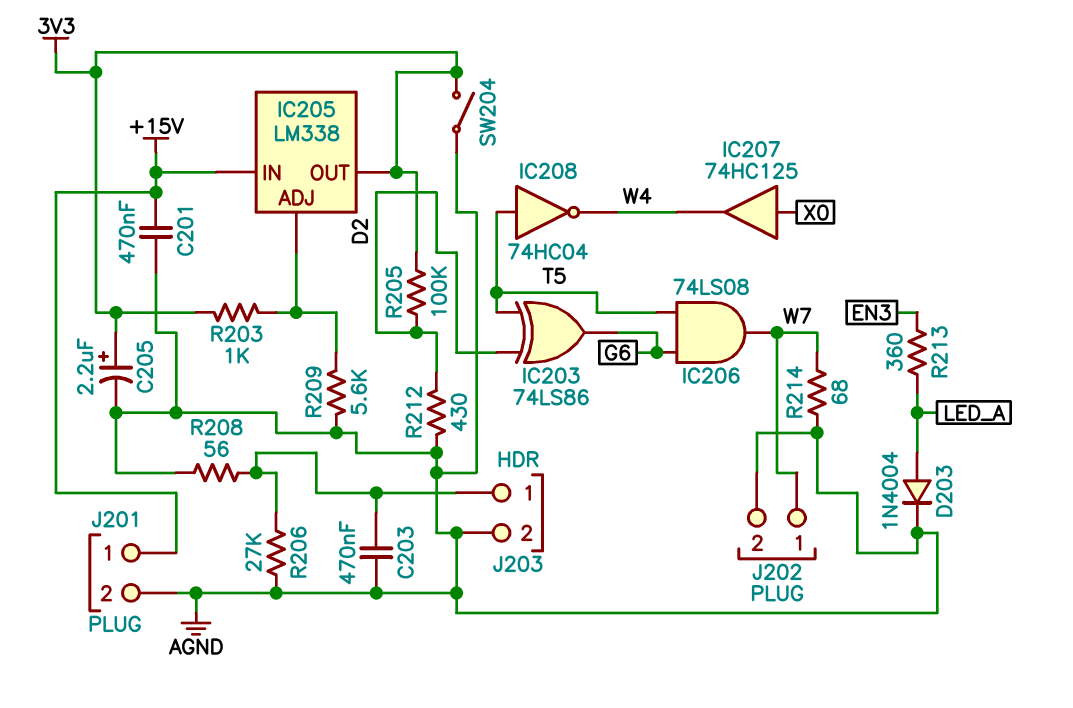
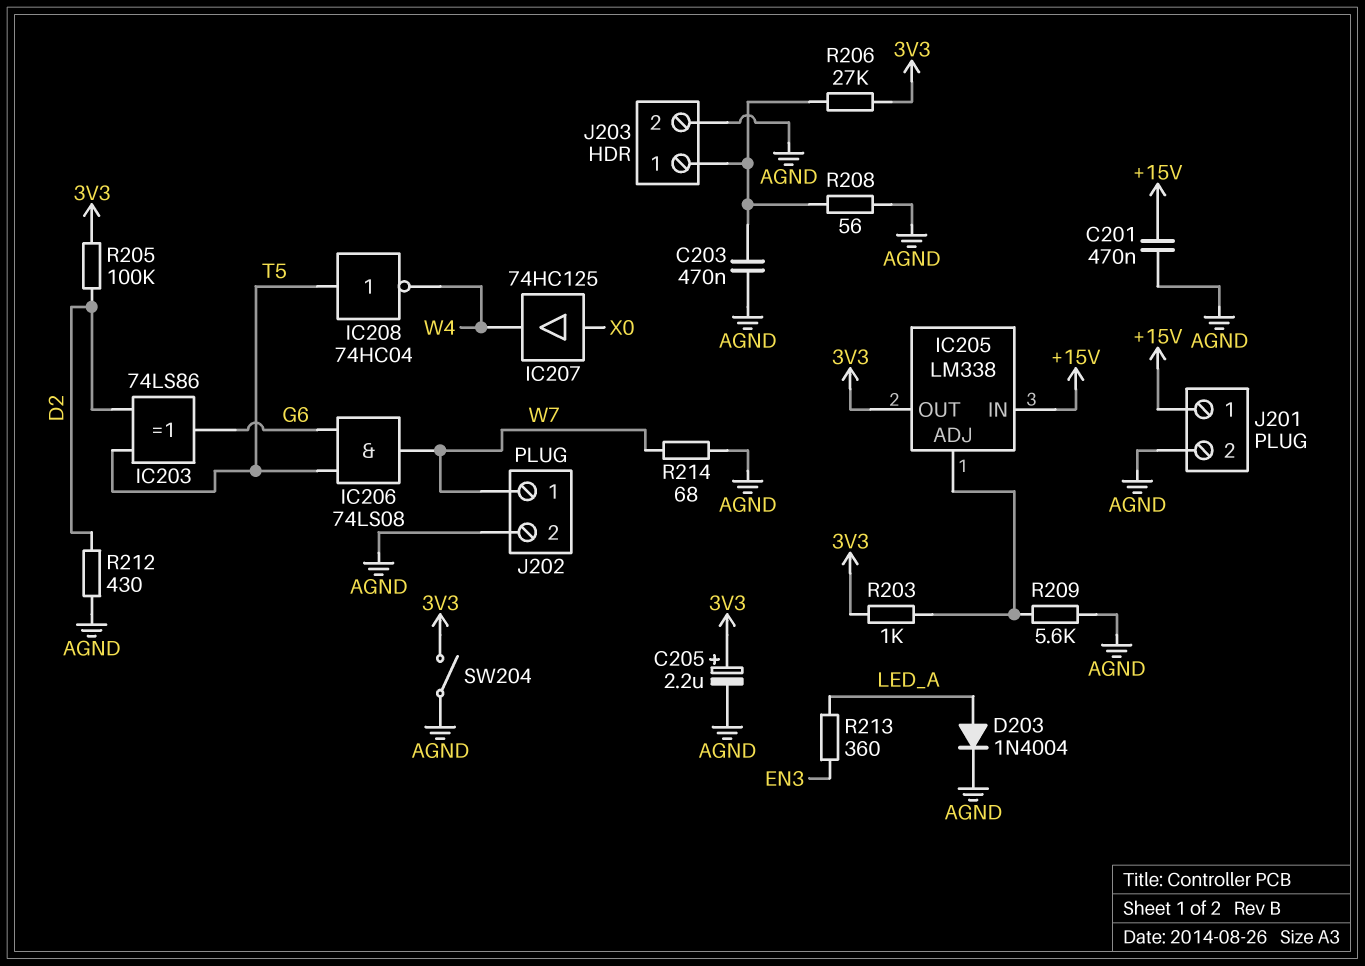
R206: 27k (AGND, J203/1) -> 27k (3V3, J203/1)

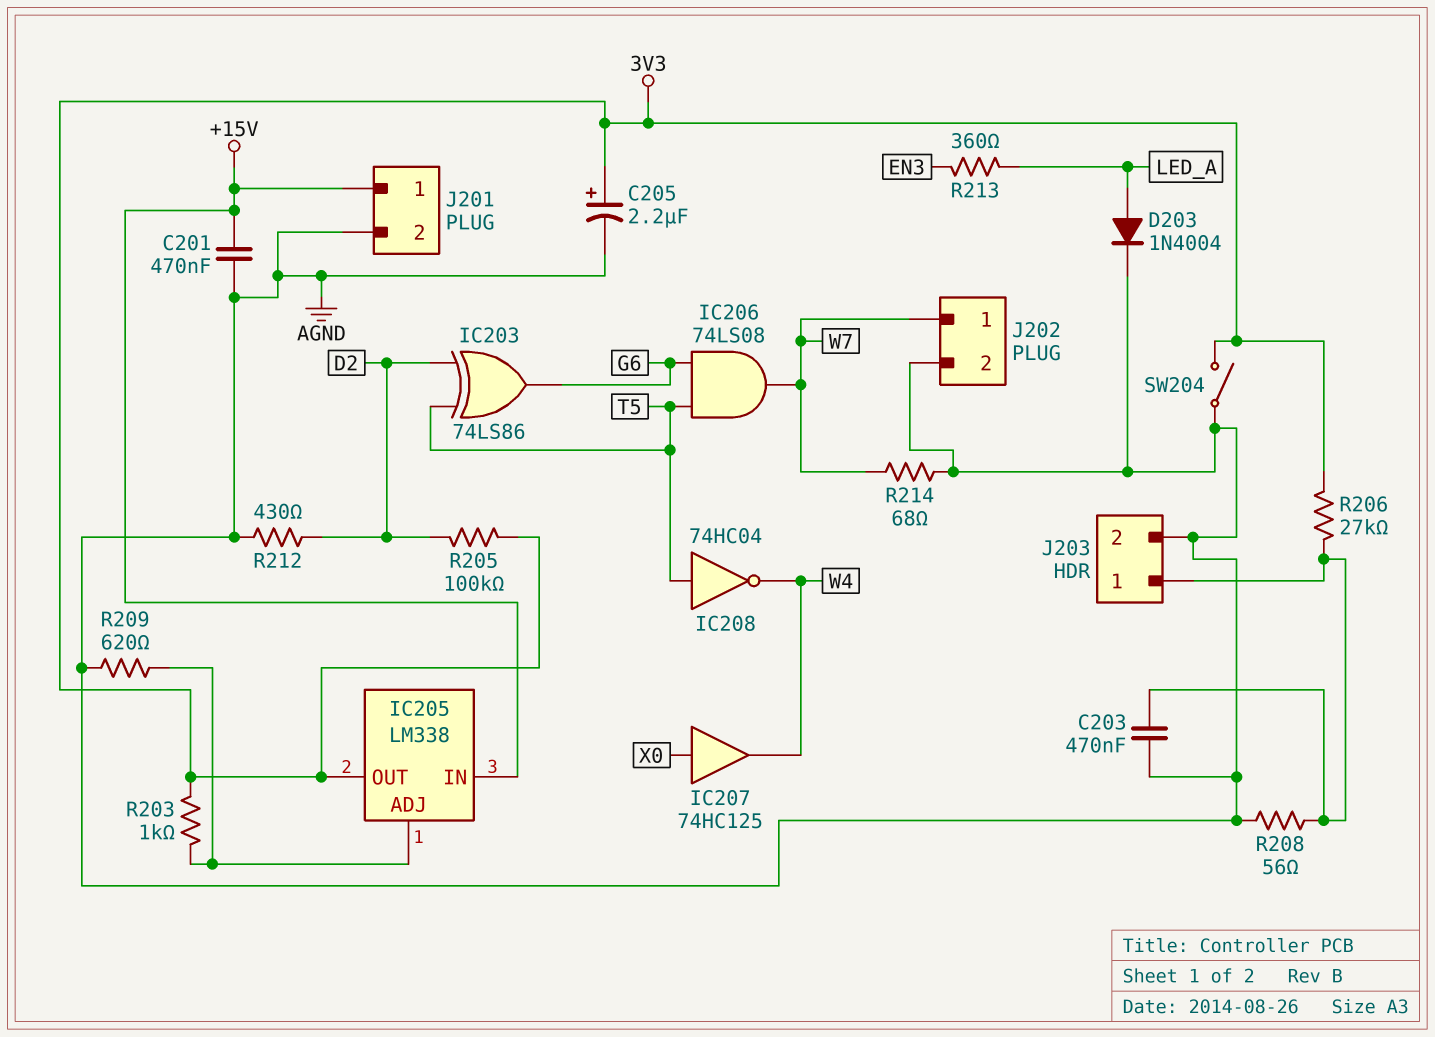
R209: 5.6k (AGND, IC205/ADJ) -> 620 (AGND, IC205/ADJ)

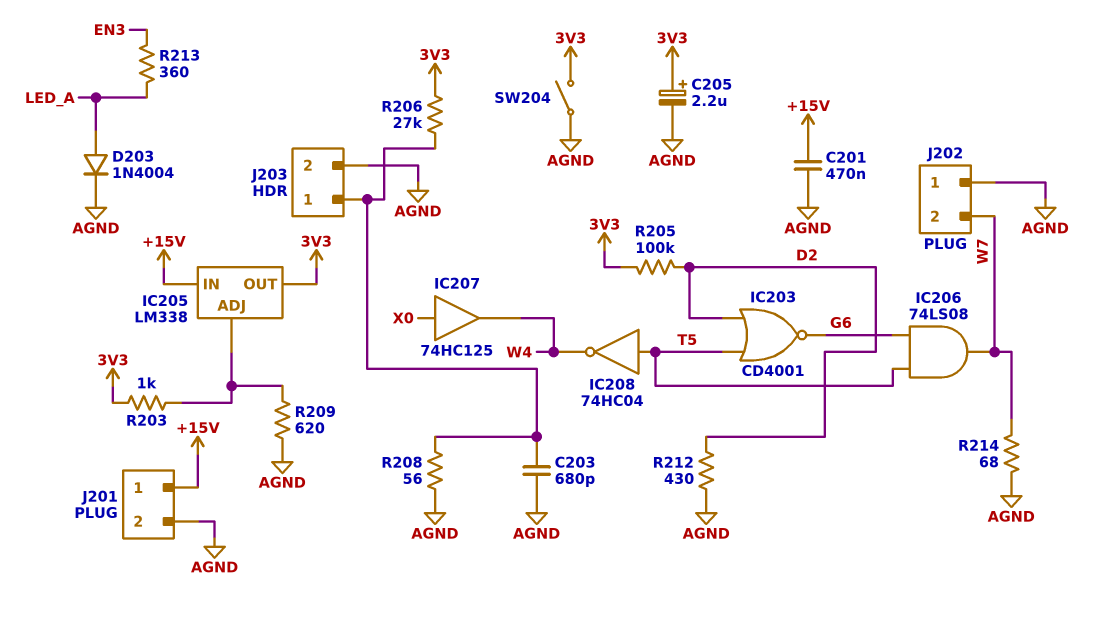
C203: 470nF (AGND, J203/1) -> 680pF (AGND, J203/1)
IC203: XOR 74LS86 (in D2, in T5, out G6) -> NOR CD4001 (in D2, in T5, out G6)
J202 pin 1: W7 -> AGND
J202 pin 2: AGND -> W7

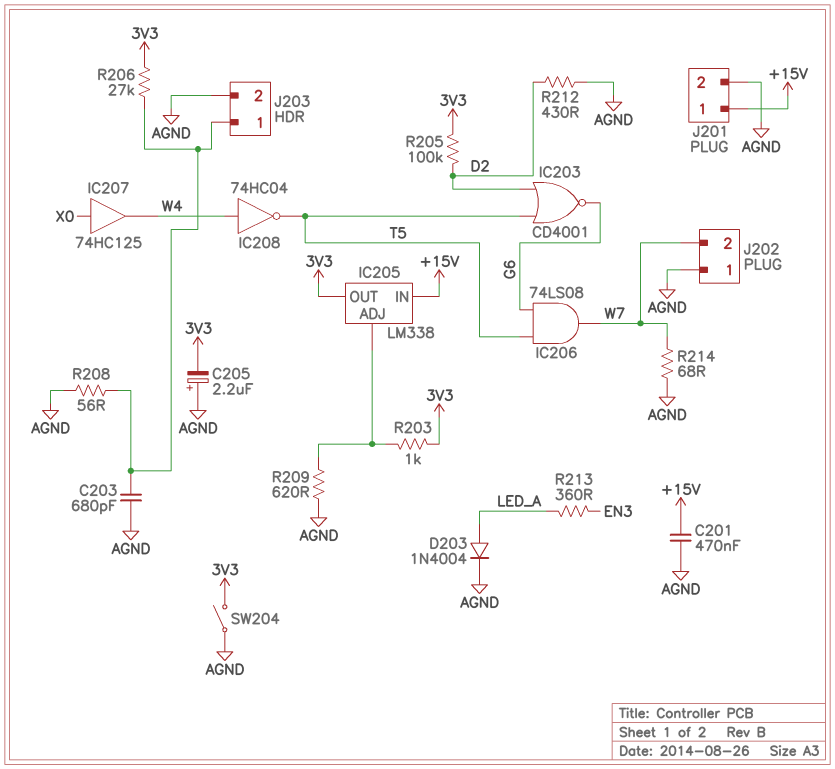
C205: 2.2uF (plus 3V3, minus AGND) -> 2.2uF (plus AGND, minus 3V3)
IC208: NOT 74HC04 (in T5, out W4) -> NOT 74HC04 (in W4, out T5)

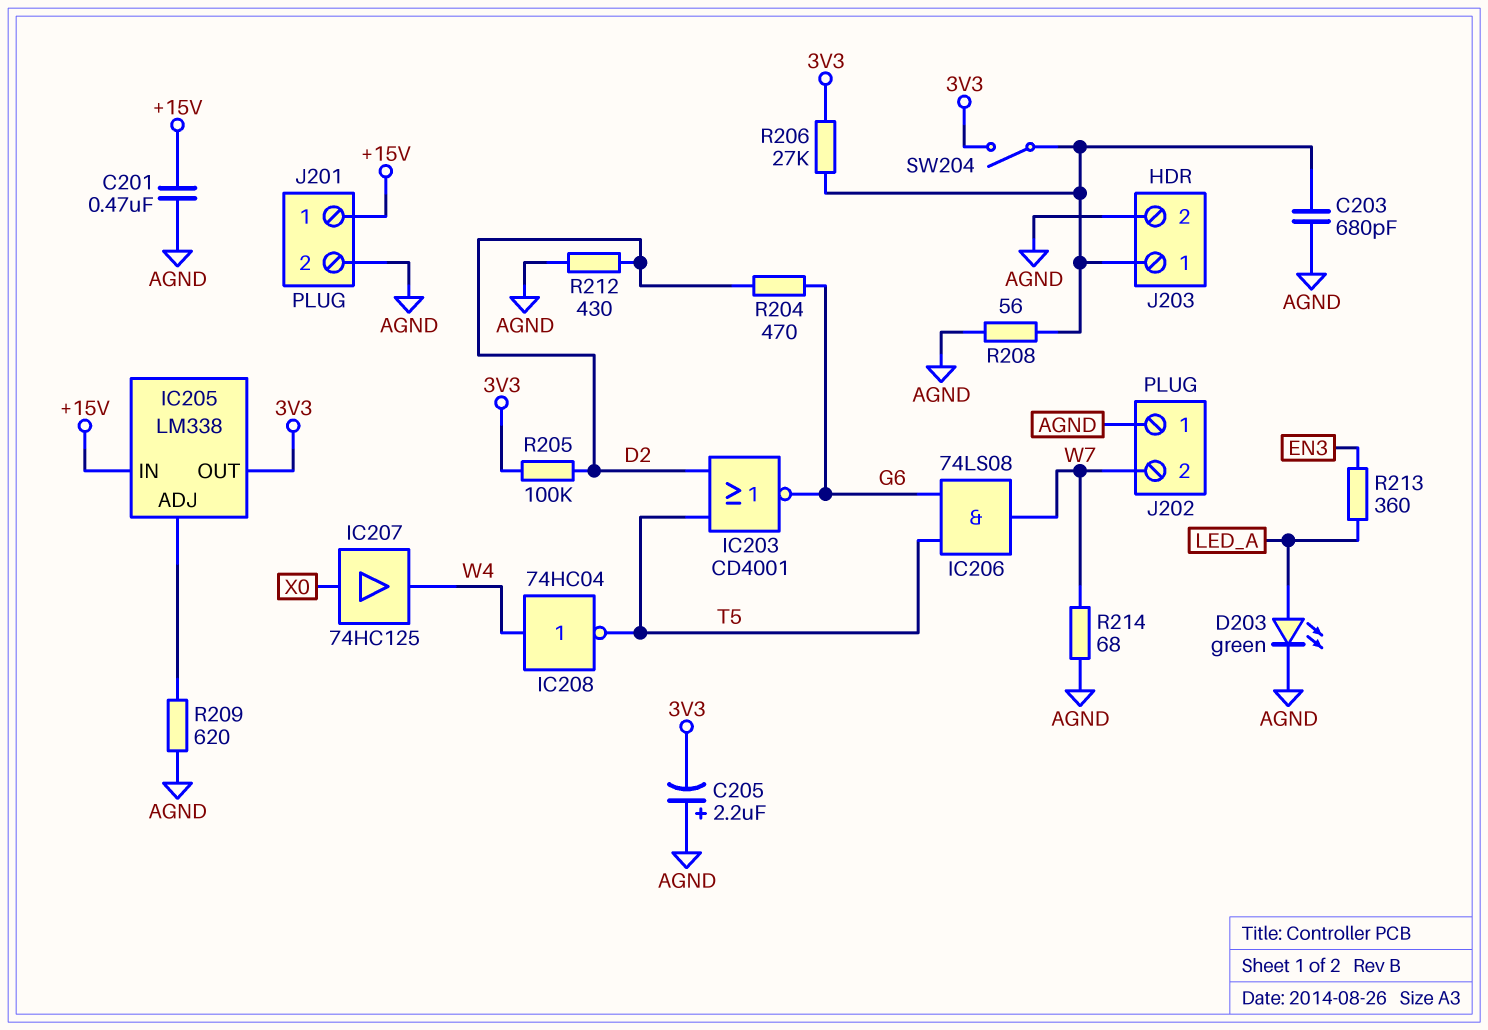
D203: diode 1N4004 (A LED_A, K AGND) -> LED green (A LED_A, K AGND)
R203: 1k (3V3, IC205/ADJ) -> none
R204: none -> 470 (D2, G6)
SW204: switch (3V3, AGND) -> switch (3V3, J203/1)

